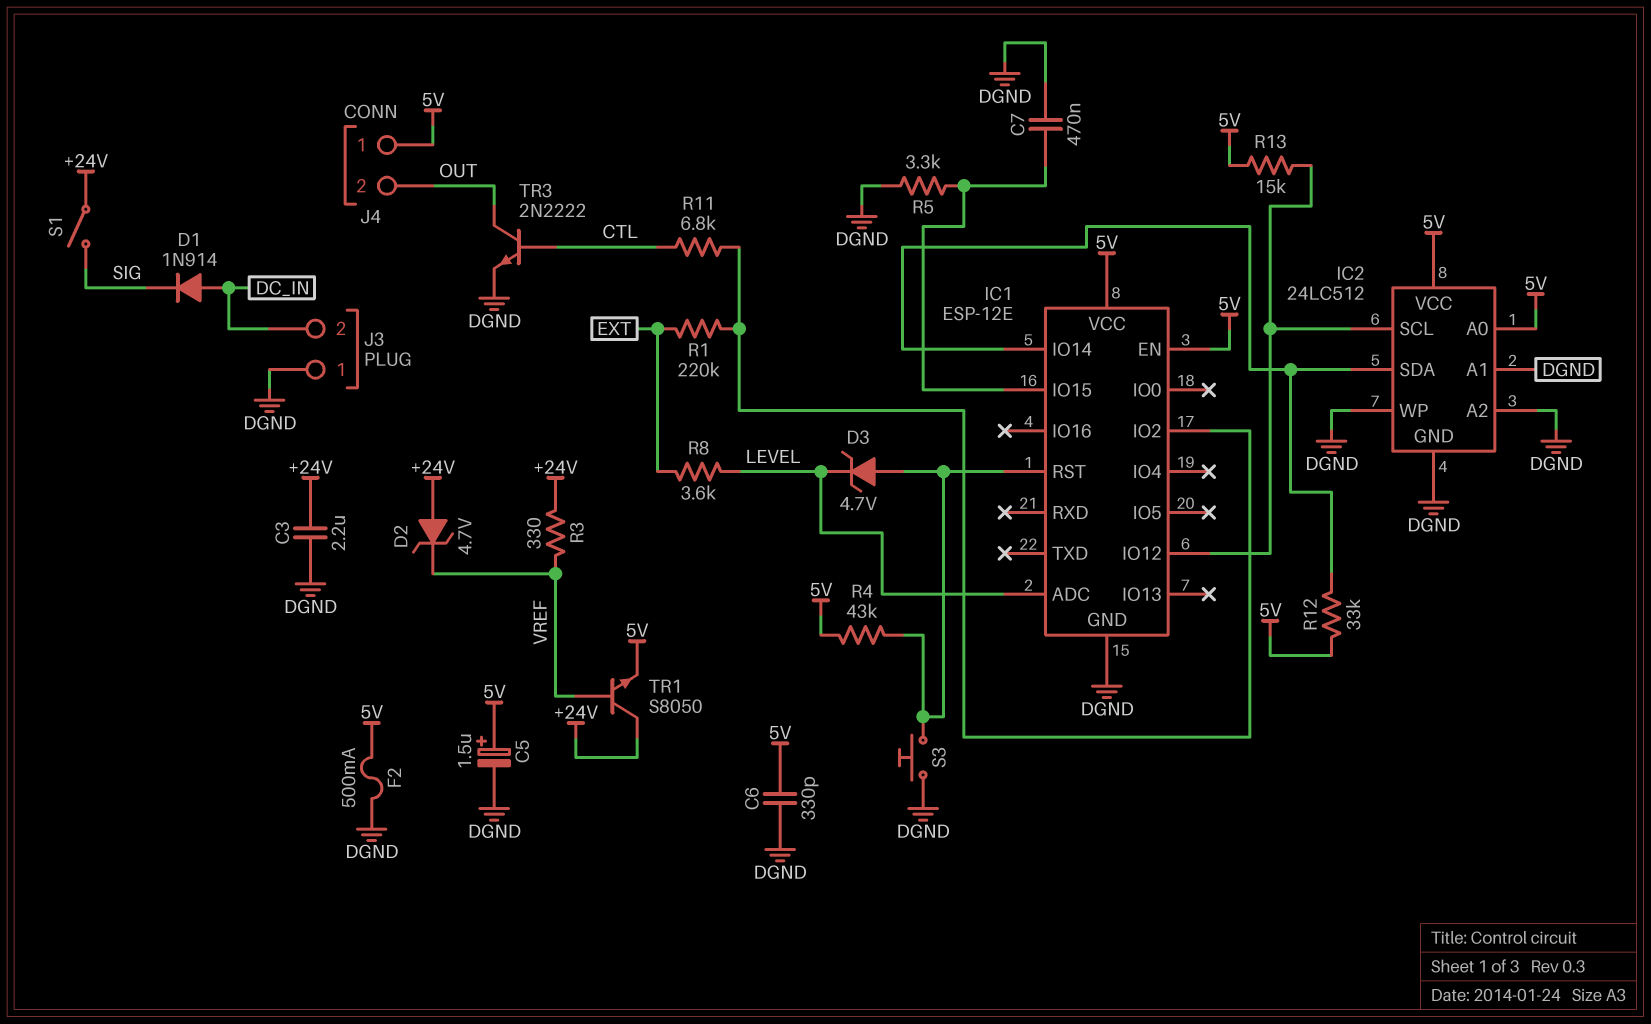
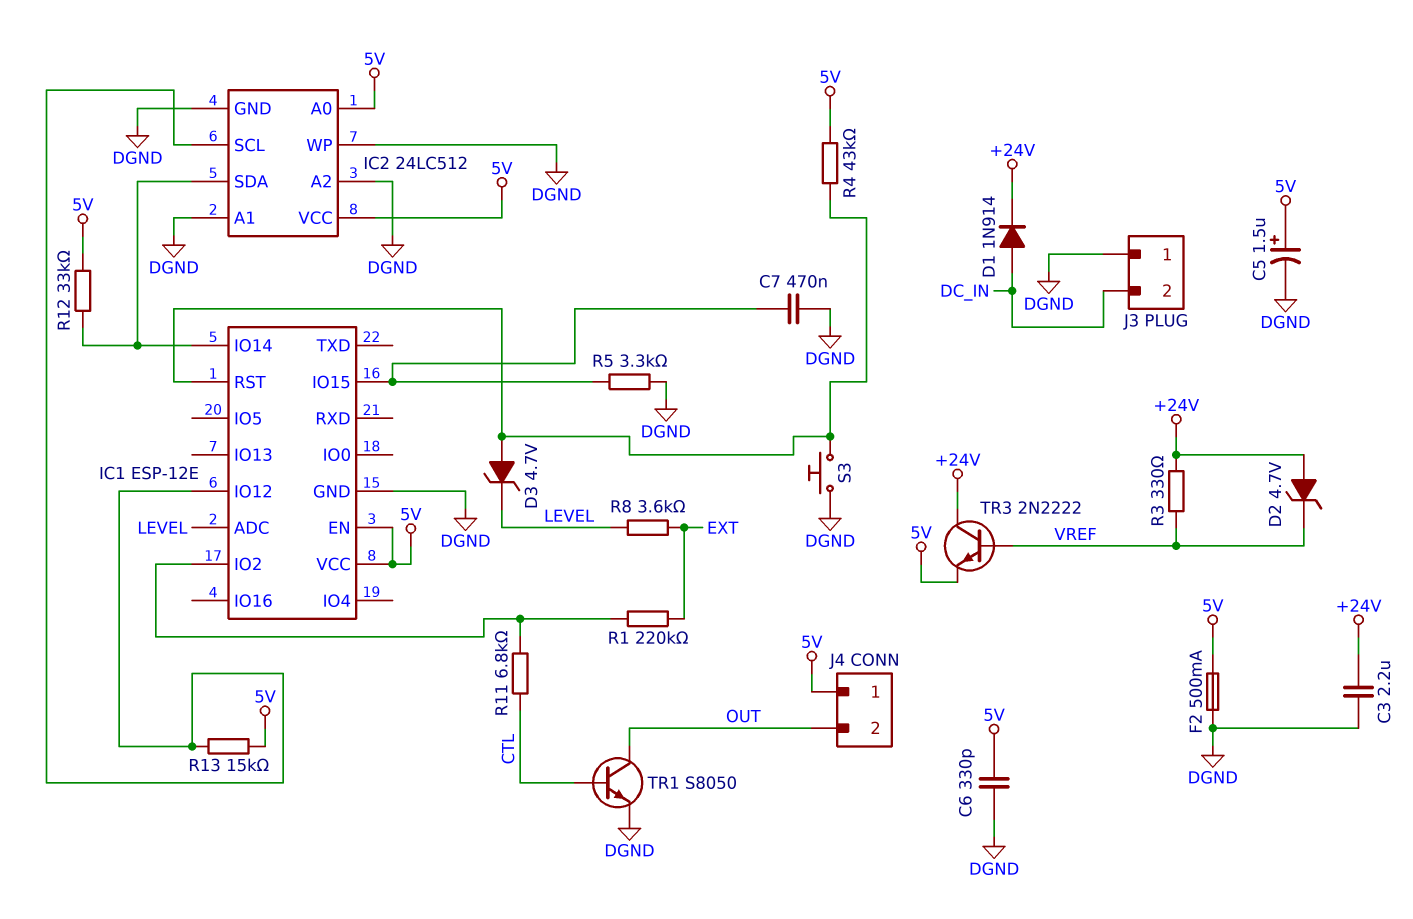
D1: diode 1N914 (A DC_IN, K SIG) -> diode 1N914 (A DC_IN, K +24V)
S1: switch (+24V, SIG) -> none
TR1: NPN S8050 (B VREF, C +24V, E 5V) -> NPN S8050 (B CTL, C OUT, E DGND)
TR3: NPN 2N2222 (B CTL, C OUT, E DGND) -> NPN 2N2222 (B VREF, C +24V, E 5V)

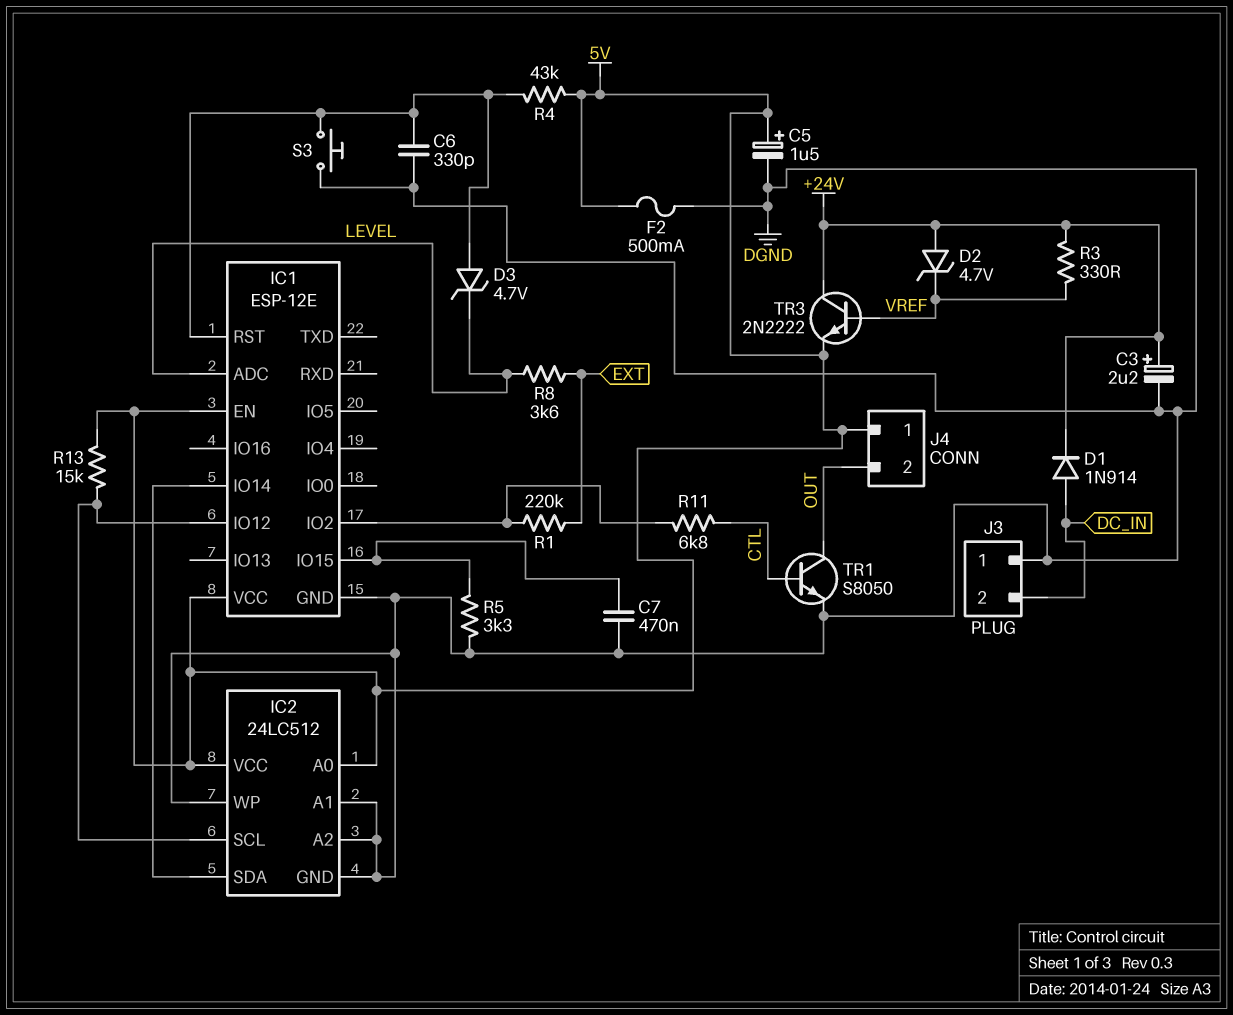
C3: 2.2uF (+24V, DGND) -> 2.2uF (plus +24V, minus DGND)
C6: 330pF (5V, DGND) -> 330pF (DGND, IC1/RST)
R12: 33k (5V, IC1/IO14) -> none

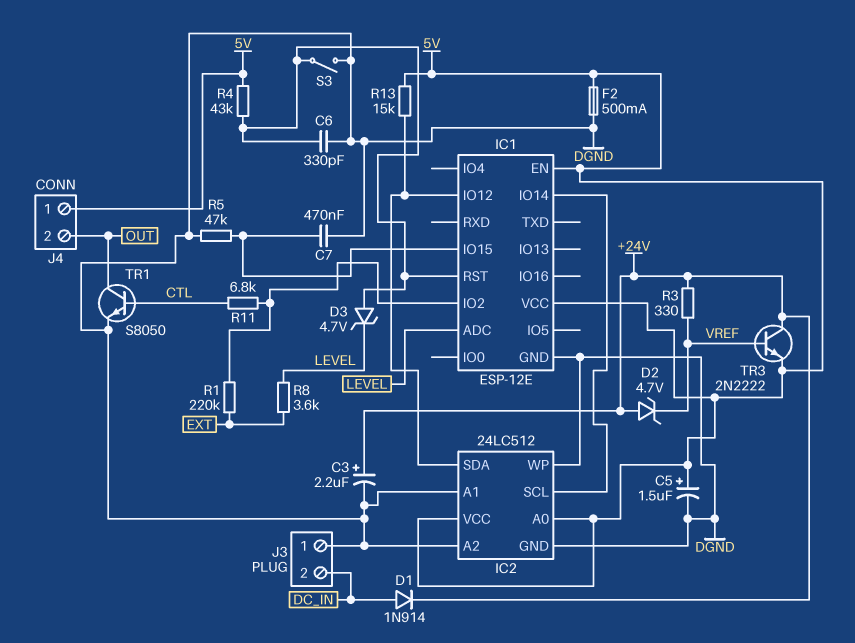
IC2 pin SCL: IC1/IO12 -> IC1/IO14
IC2 pin SDA: IC1/IO14 -> IC1/IO12
R5: 3.3k (DGND, IC1/IO15) -> 47k (DGND, IC1/IO15)
S3: button (DGND, IC1/RST) -> switch (DGND, IC1/RST)

